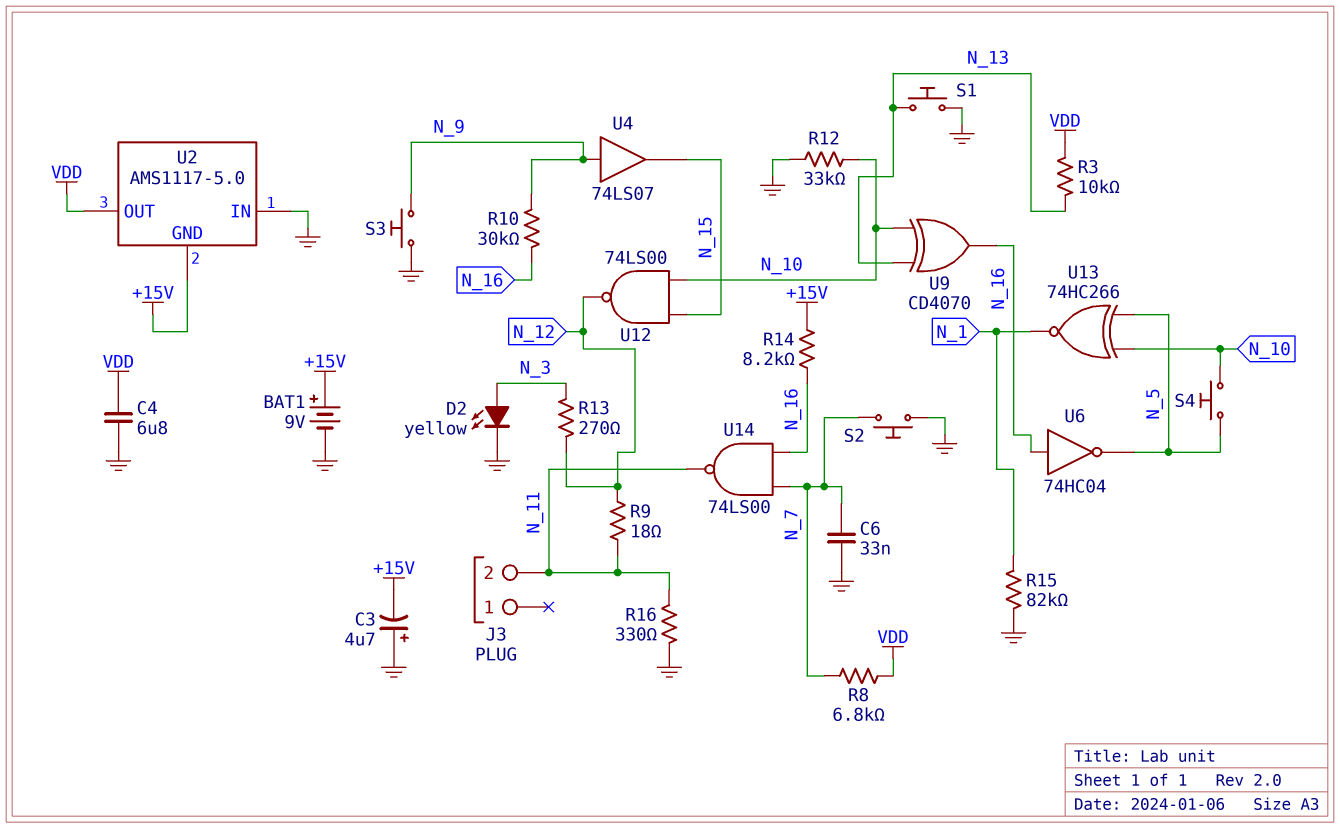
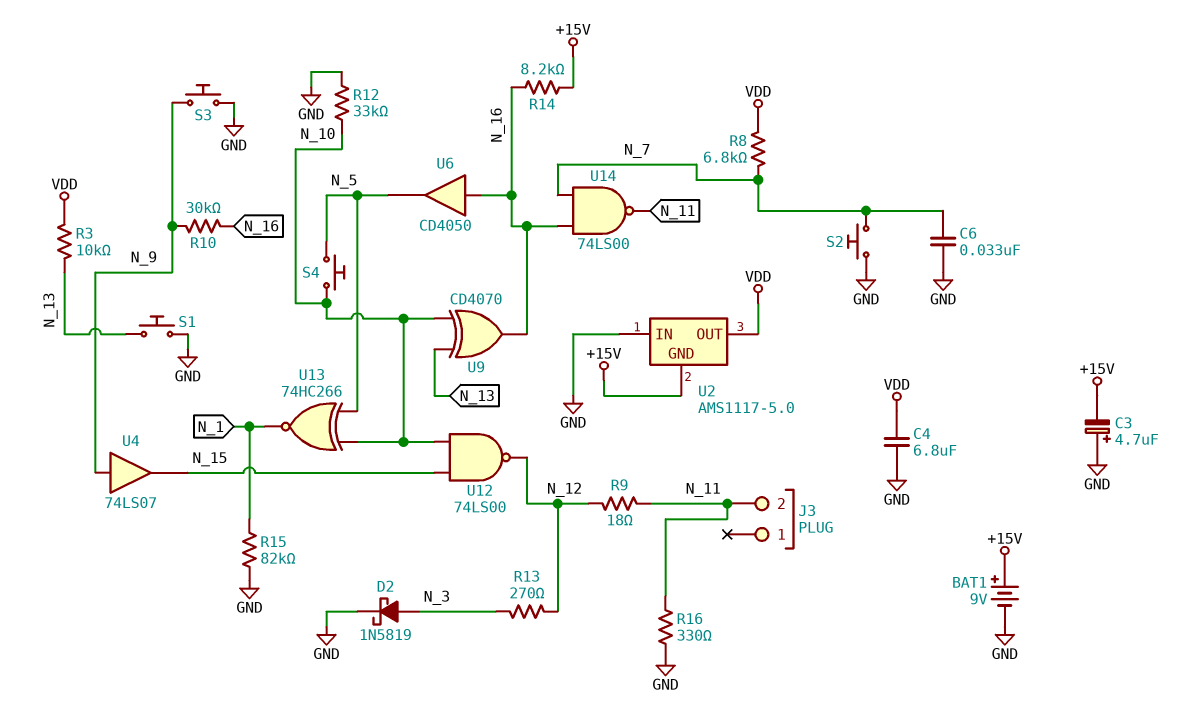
D2: LED yellow (A N_3, K GND) -> schottky 1N5819 (A N_3, K GND)
U6: NOT 74HC04 (in N_16, out N_5) -> buffer CD4050 (in N_16, out N_5)

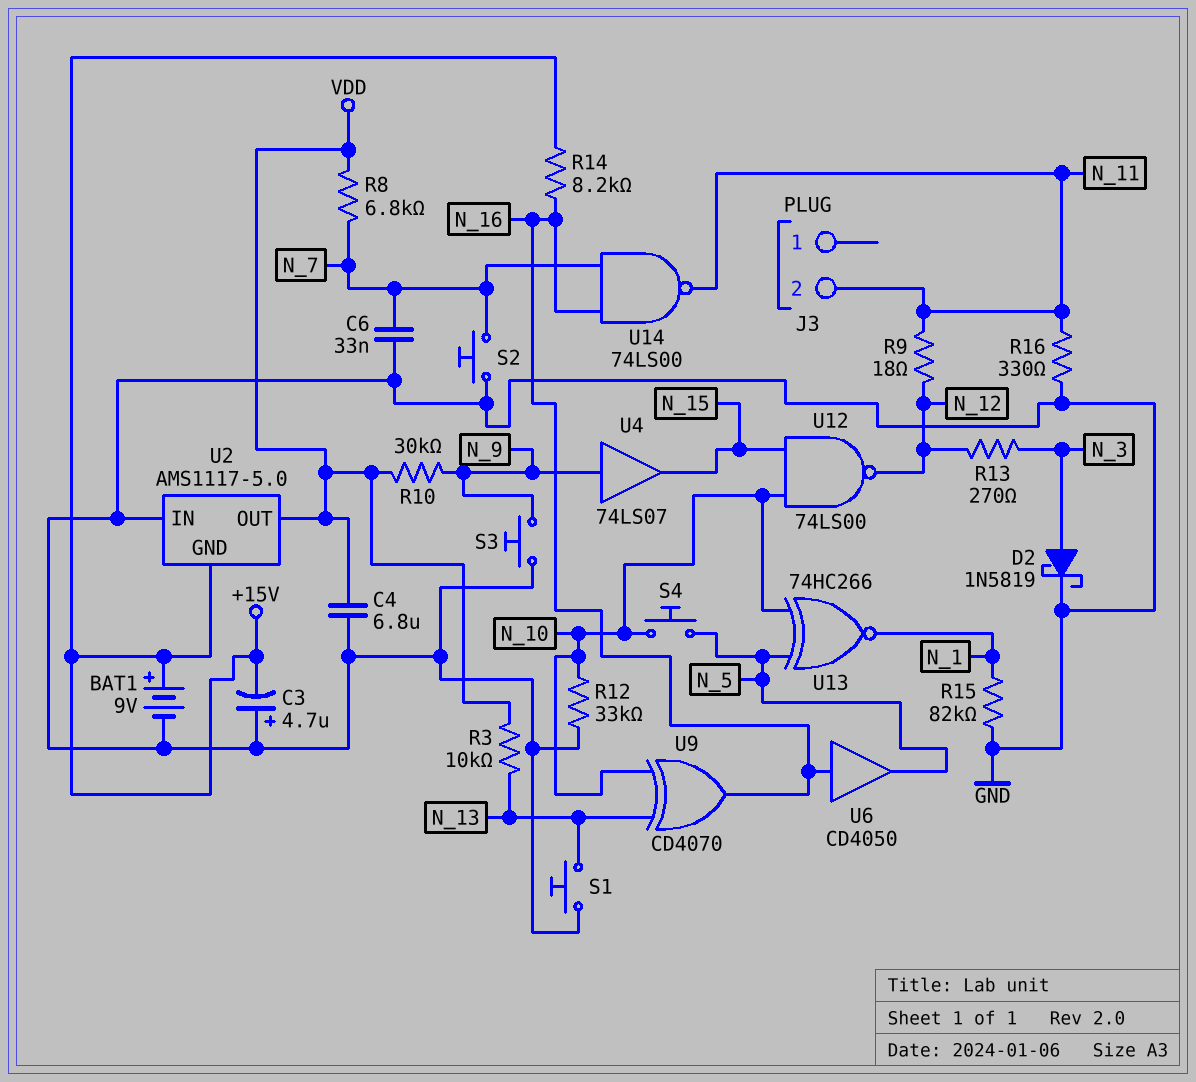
R10: 30k (N_9, N_16) -> 30k (N_9, VDD)

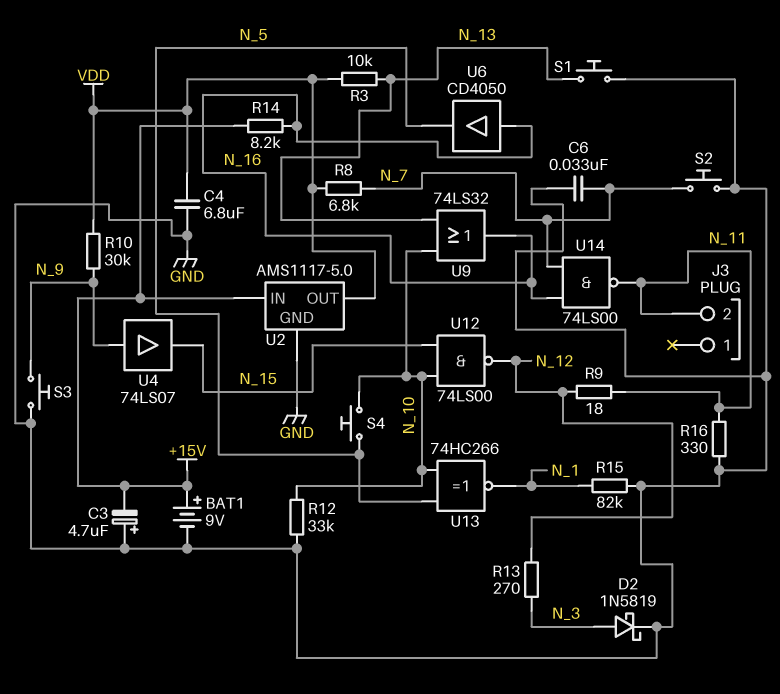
U2 pin GND: +15V -> GND
U2 pin IN: GND -> +15V
U9: XOR CD4070 (in N_10, in N_13, out N_16) -> OR 74LS32 (in N_10, in N_13, out N_16)

